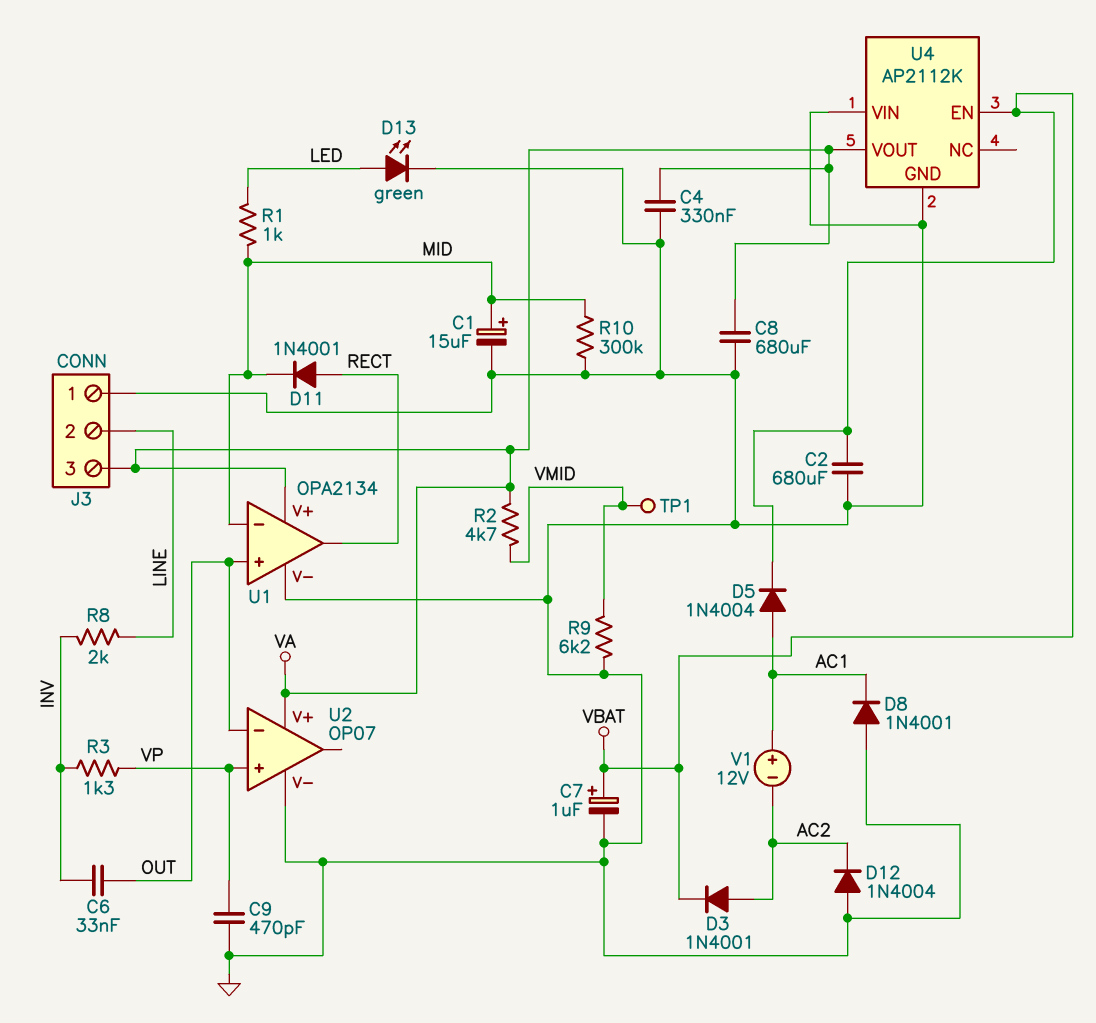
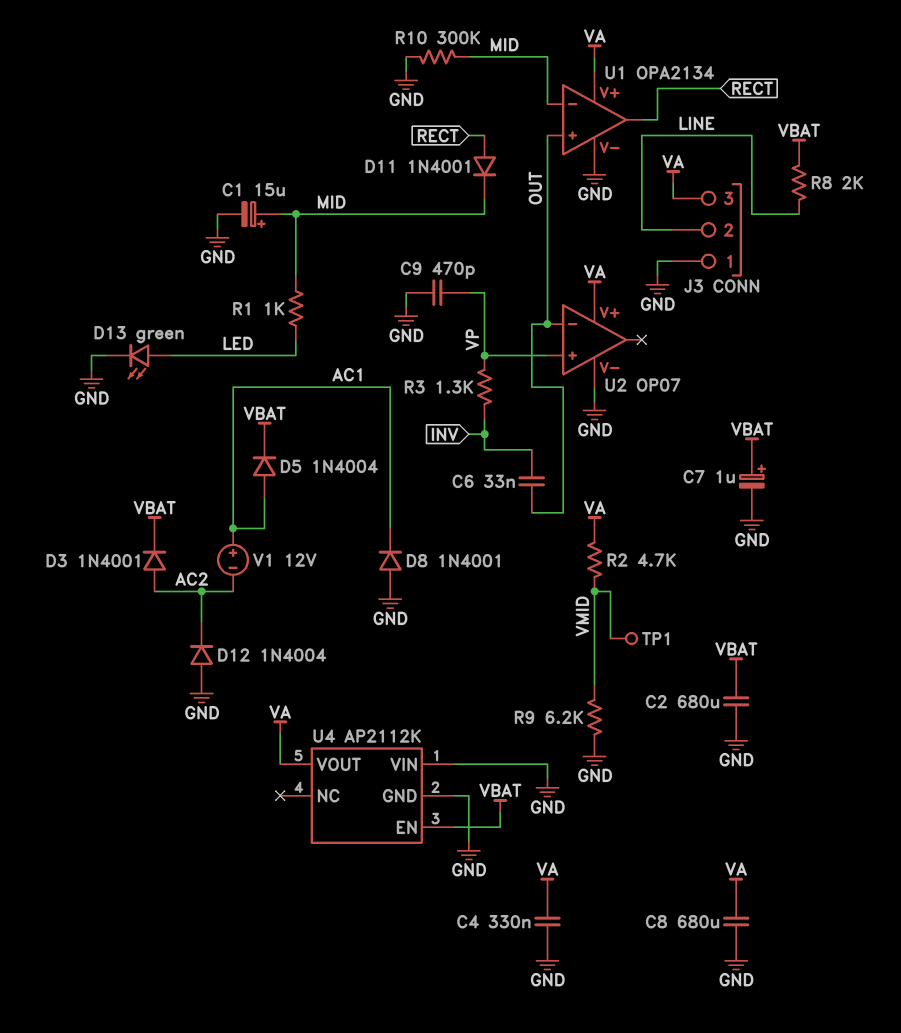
R8: 2k (INV, LINE) -> 2k (LINE, VBAT)

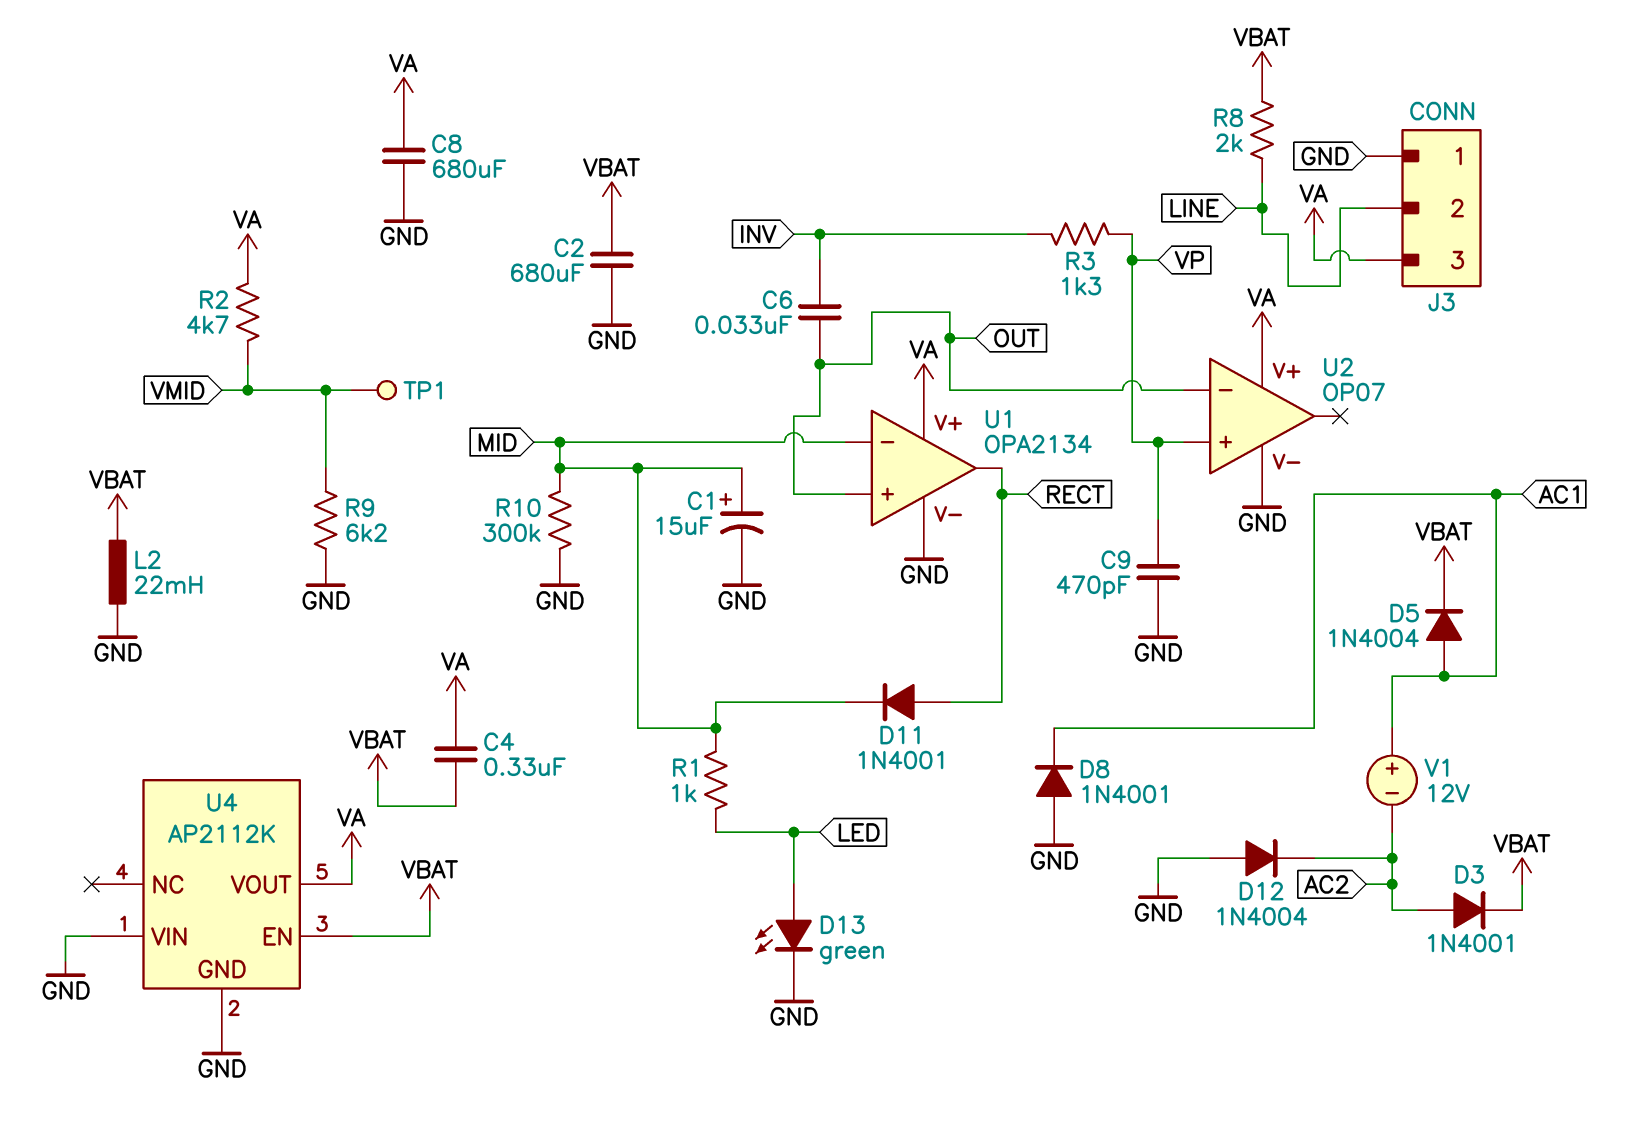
C4: 330nF (GND, VA) -> 330nF (VA, VBAT)
C7: 1uF (plus VBAT, minus GND) -> none
L2: none -> 22mH (GND, VBAT)

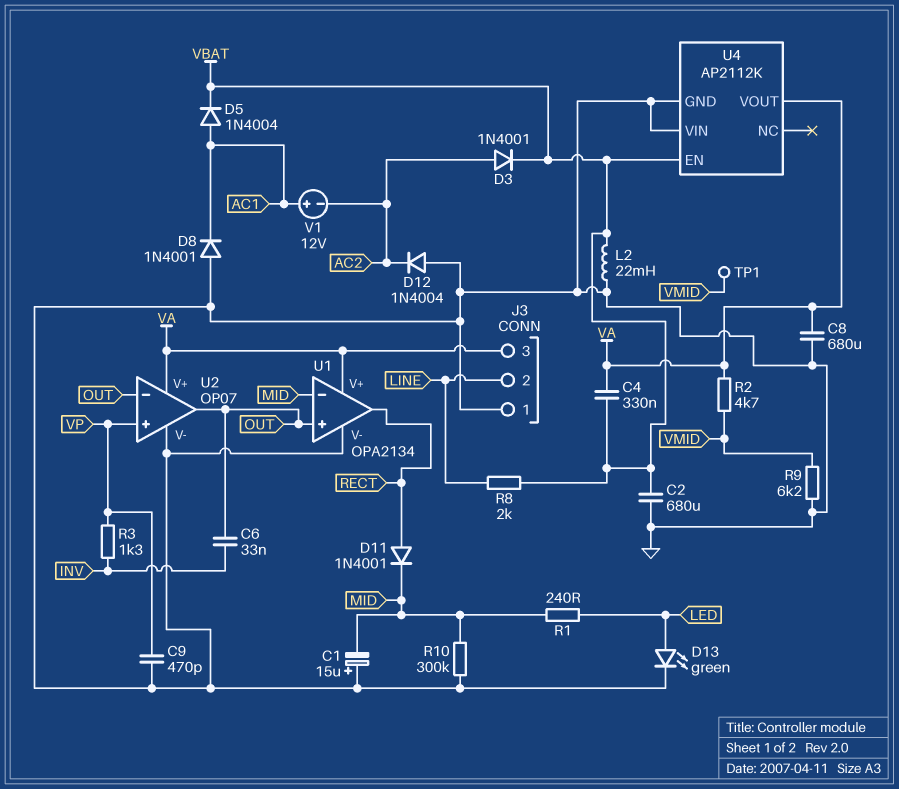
C1: 15uF (plus MID, minus GND) -> 15uF (plus GND, minus MID)
R1: 1k (LED, MID) -> 240 (LED, MID)
U2 pin out: none -> OUT

